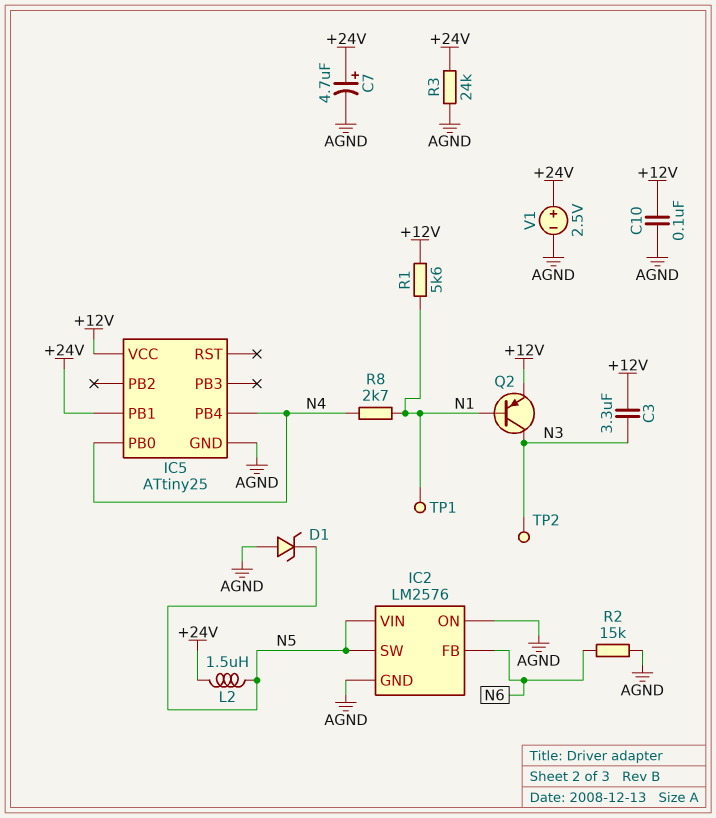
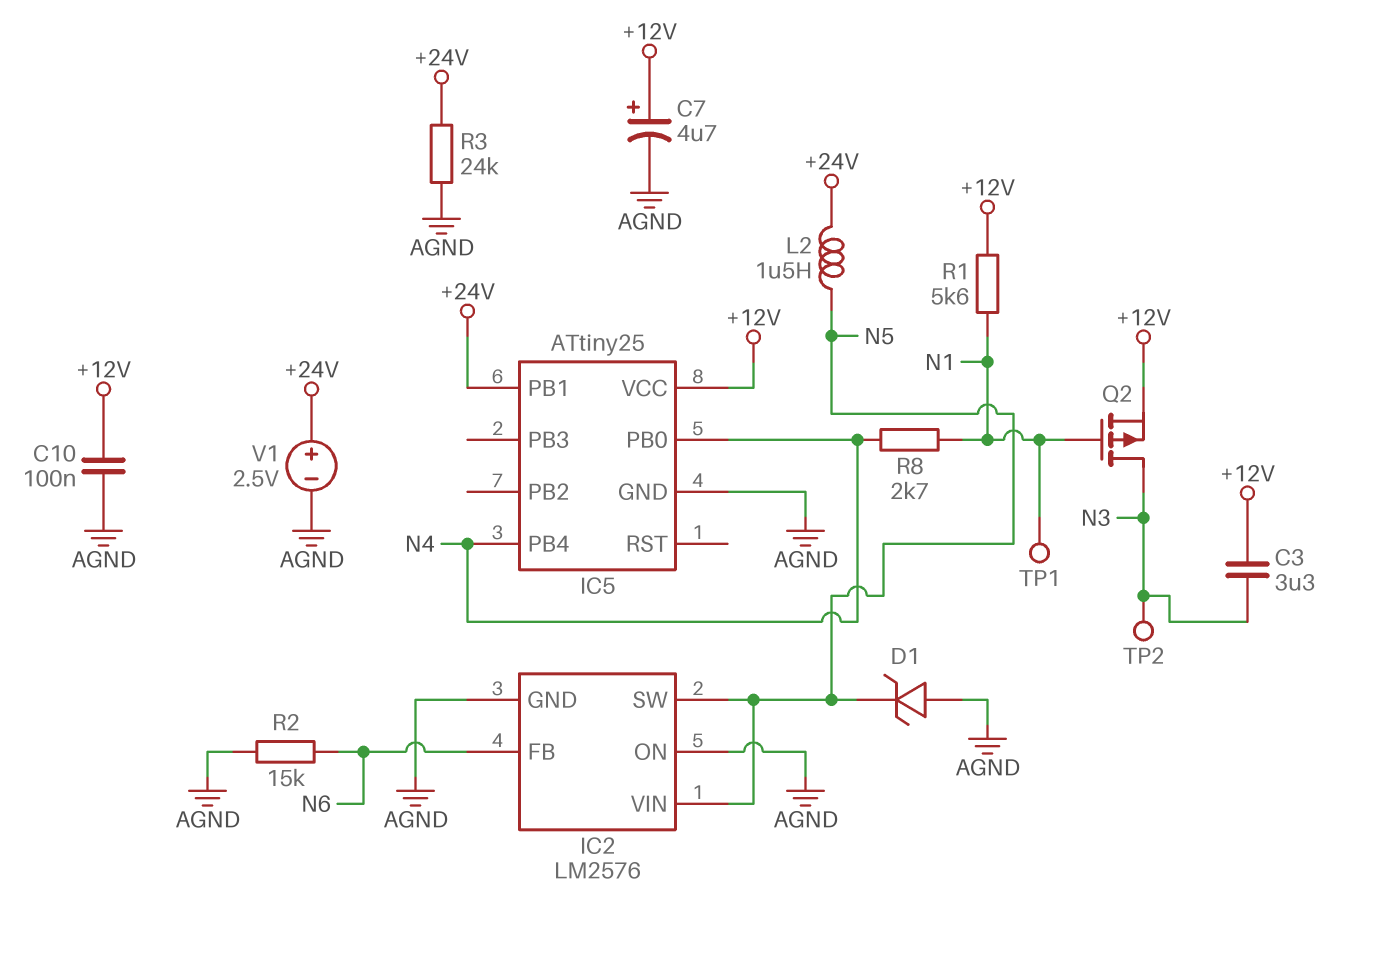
C7: 4.7uF (plus +24V, minus AGND) -> 4.7uF (plus +12V, minus AGND)
Q2: PNP (B N1, C N3, E +12V) -> PMOS (G N1, D N3, S +12V)

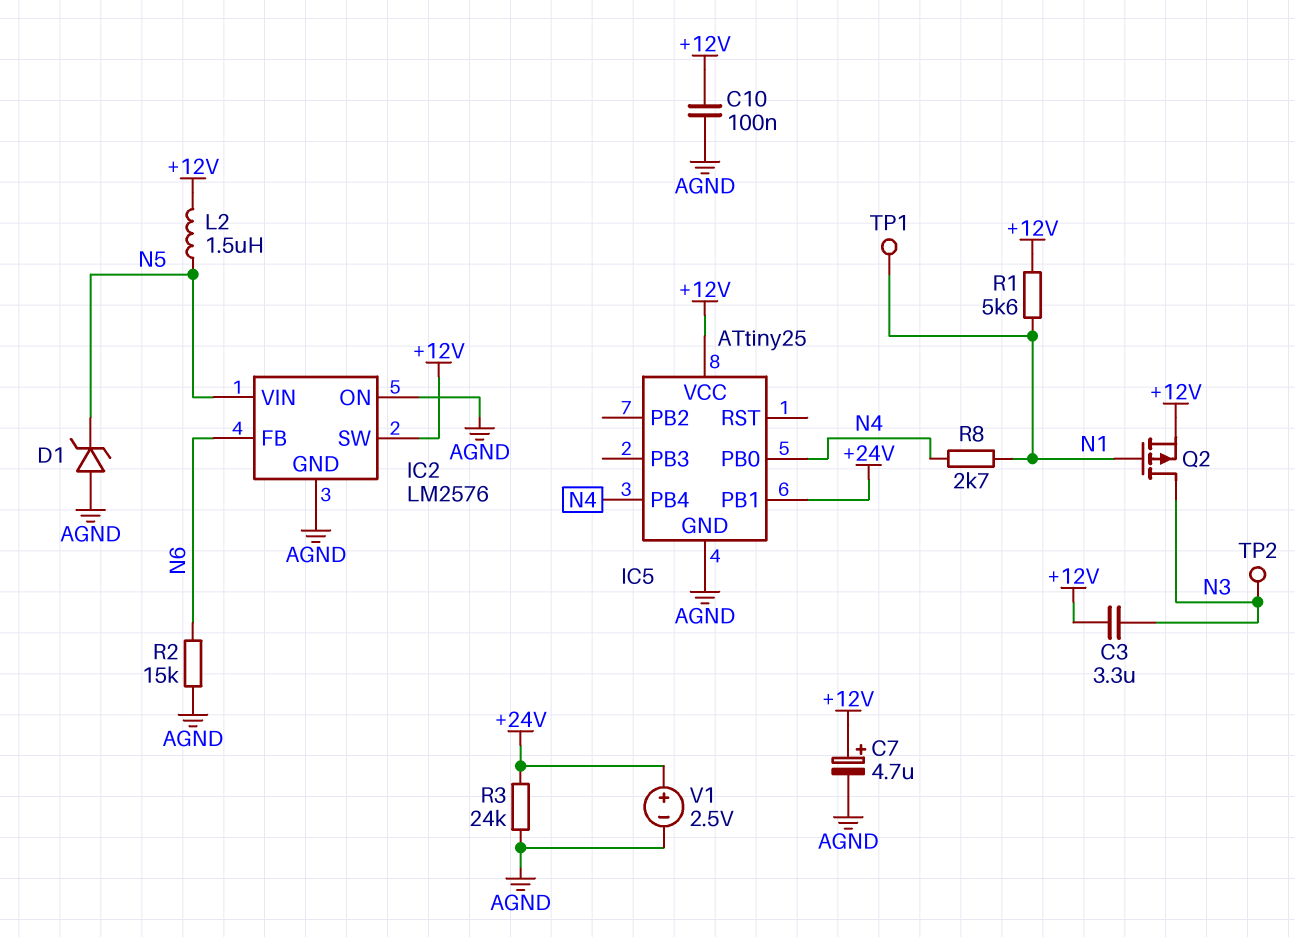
IC2 pin SW: N5 -> +12V
L2: 1.5uH (+24V, N5) -> 1.5uH (+12V, N5)

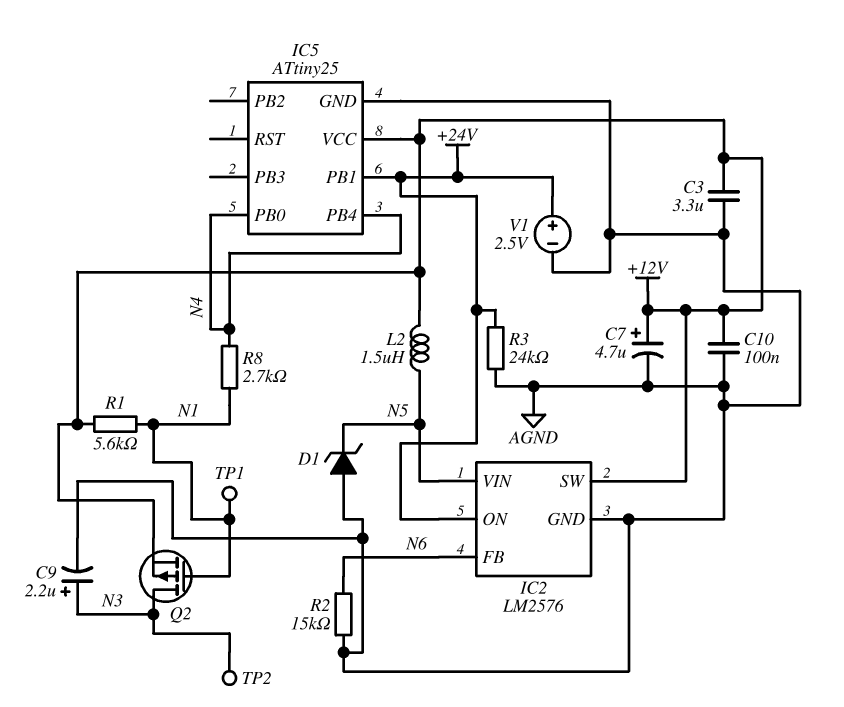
C3: 3.3uF (+12V, N3) -> 3.3uF (+12V, AGND)
C9: none -> 2.2uF (plus N3, minus AGND)
IC2 pin ON: AGND -> +24V

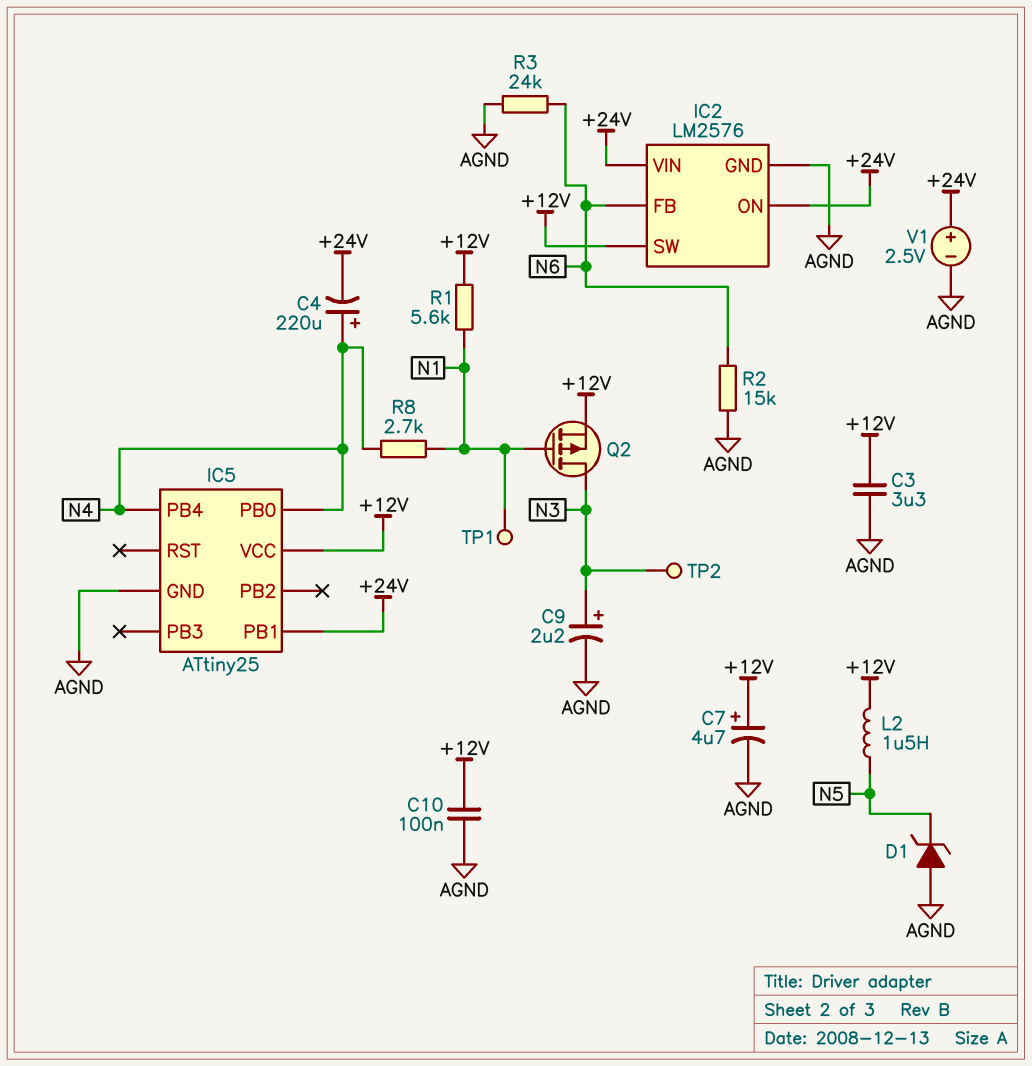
C4: none -> 220uF (plus N4, minus +24V)
IC2 pin VIN: N5 -> +24V
R3: 24k (+24V, AGND) -> 24k (AGND, N6)

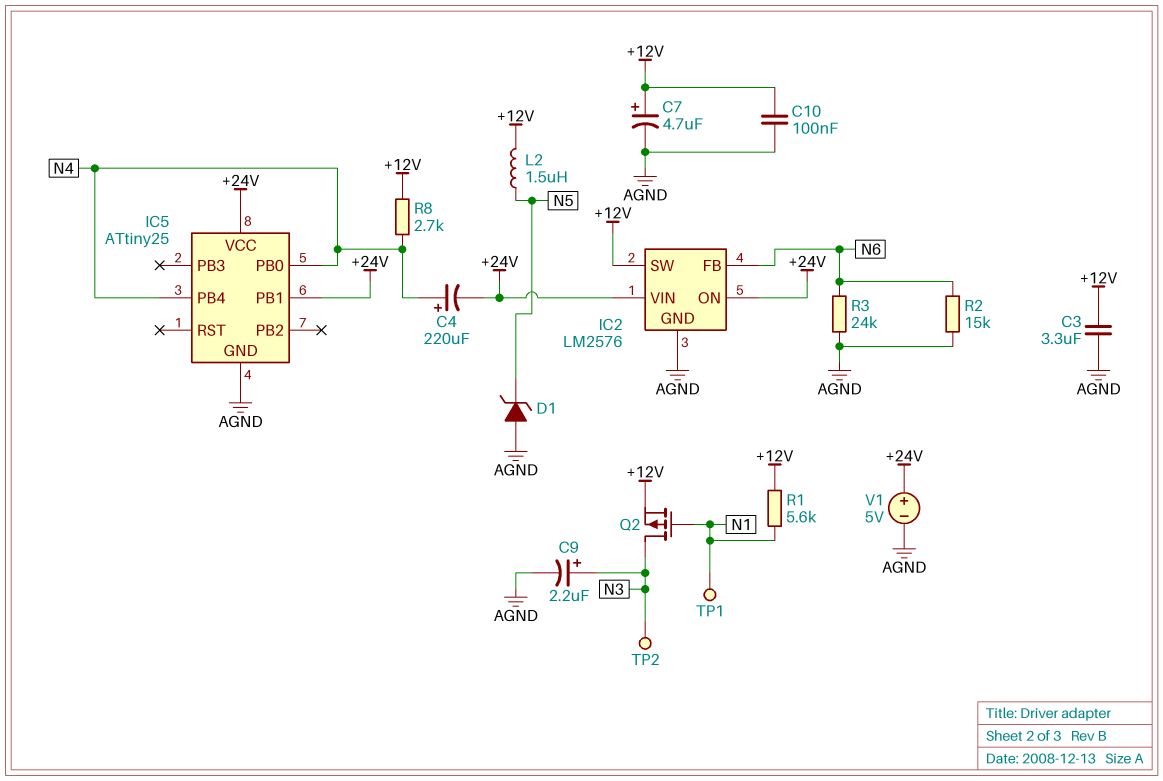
IC5 pin VCC: +12V -> +24V
R8: 2.7k (N1, N4) -> 2.7k (+12V, N4)
V1: 2.5V (plus +24V, minus AGND) -> 5V (plus +24V, minus AGND)

